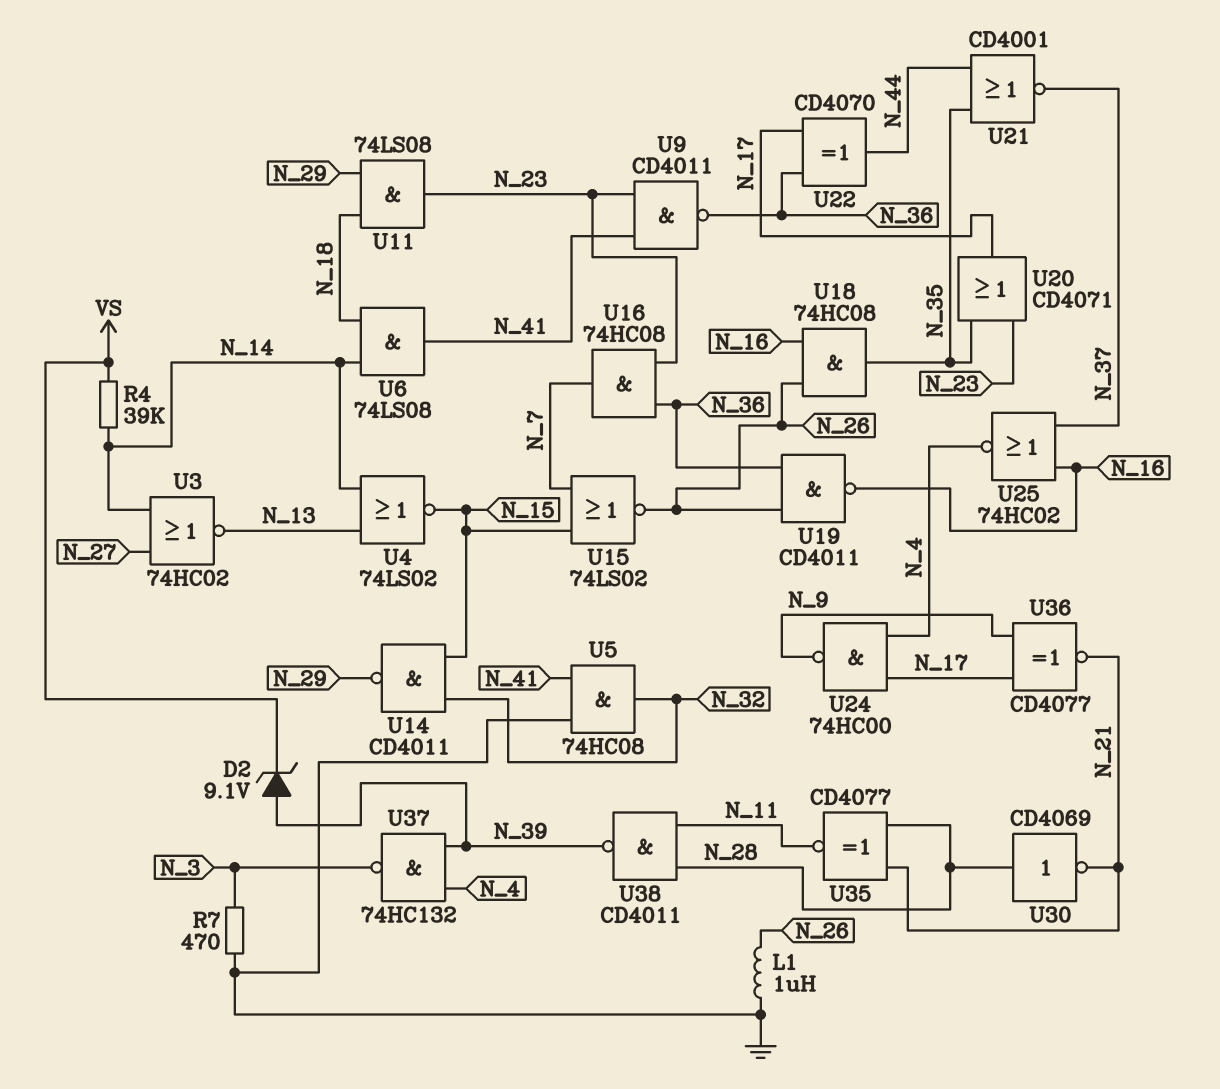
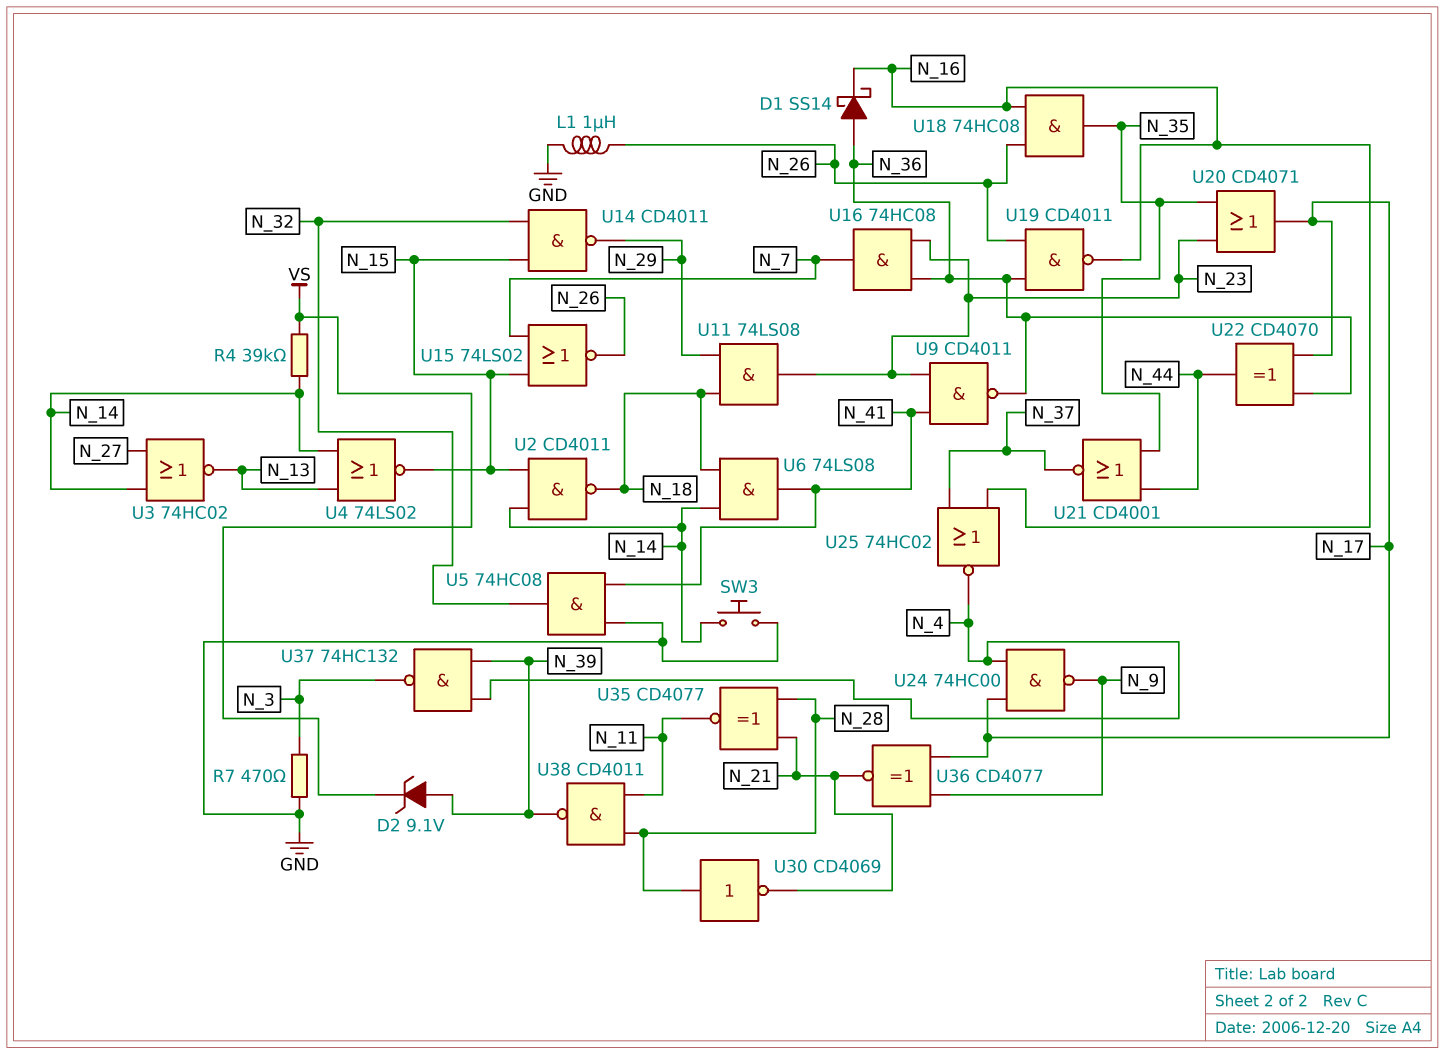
D1: none -> schottky SS14 (A N_36, K N_16)
SW3: none -> button (GND, N_14)
U2: none -> NAND CD4011 (in N_14, in N_15, out N_18)

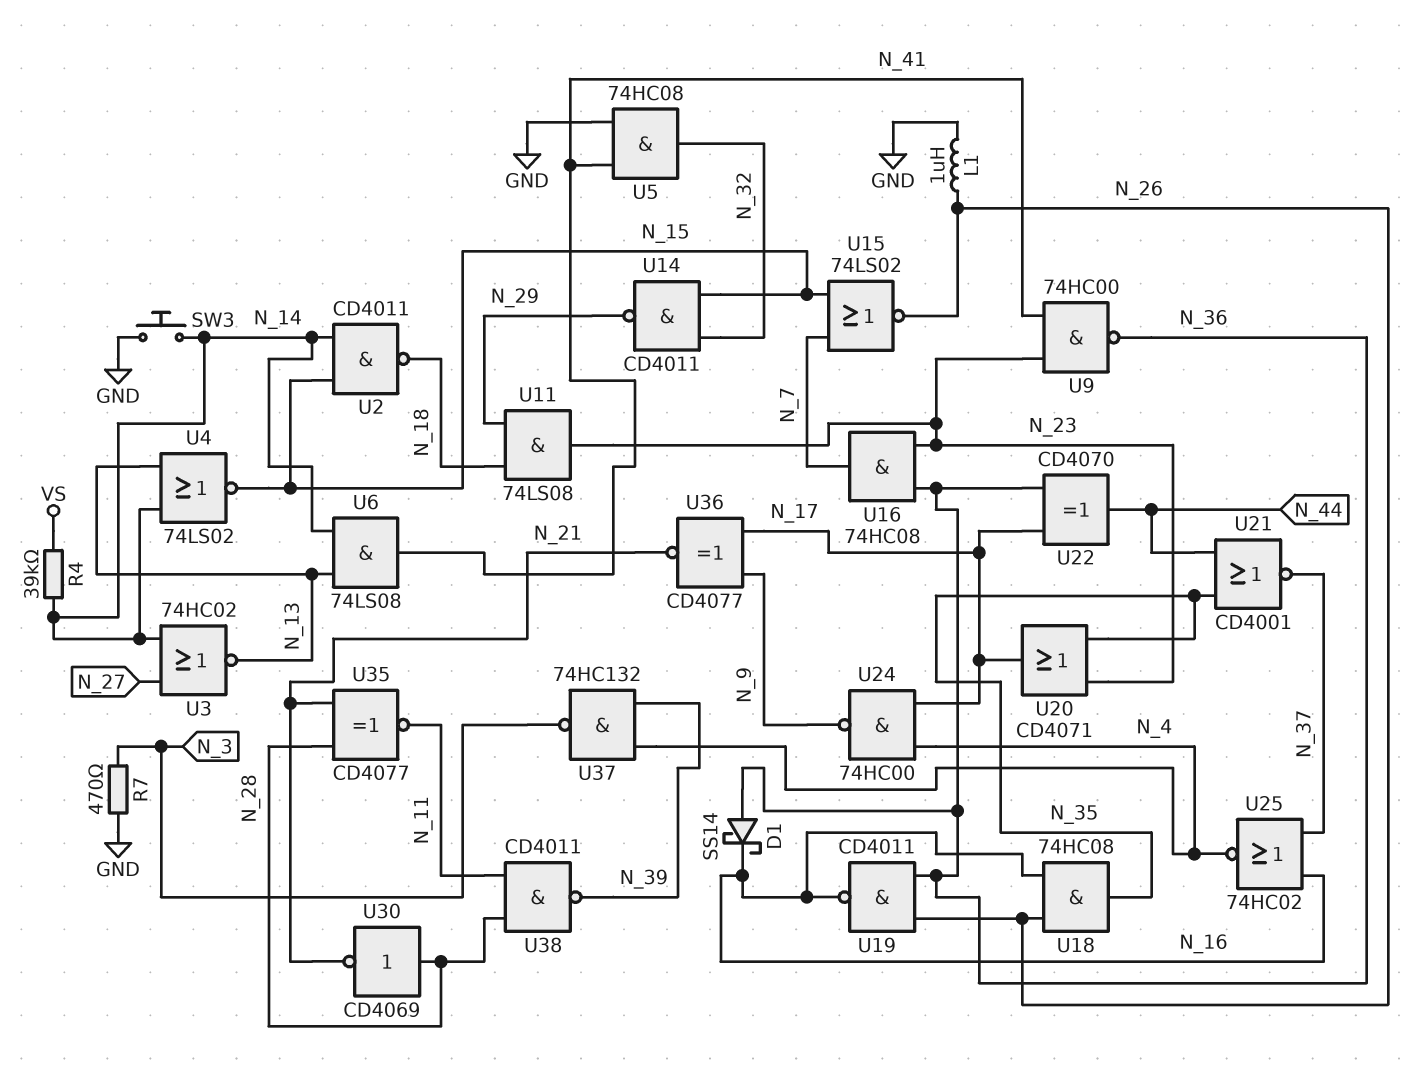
D2: zener 9.1V (A N_39, K VS) -> none
U6: AND 74LS08 (in N_14, in N_18, out N_41) -> AND 74LS08 (in N_13, in N_14, out N_41)
U9: NAND CD4011 (in N_23, in N_41, out N_36) -> NAND 74HC00 (in N_23, in N_41, out N_36)

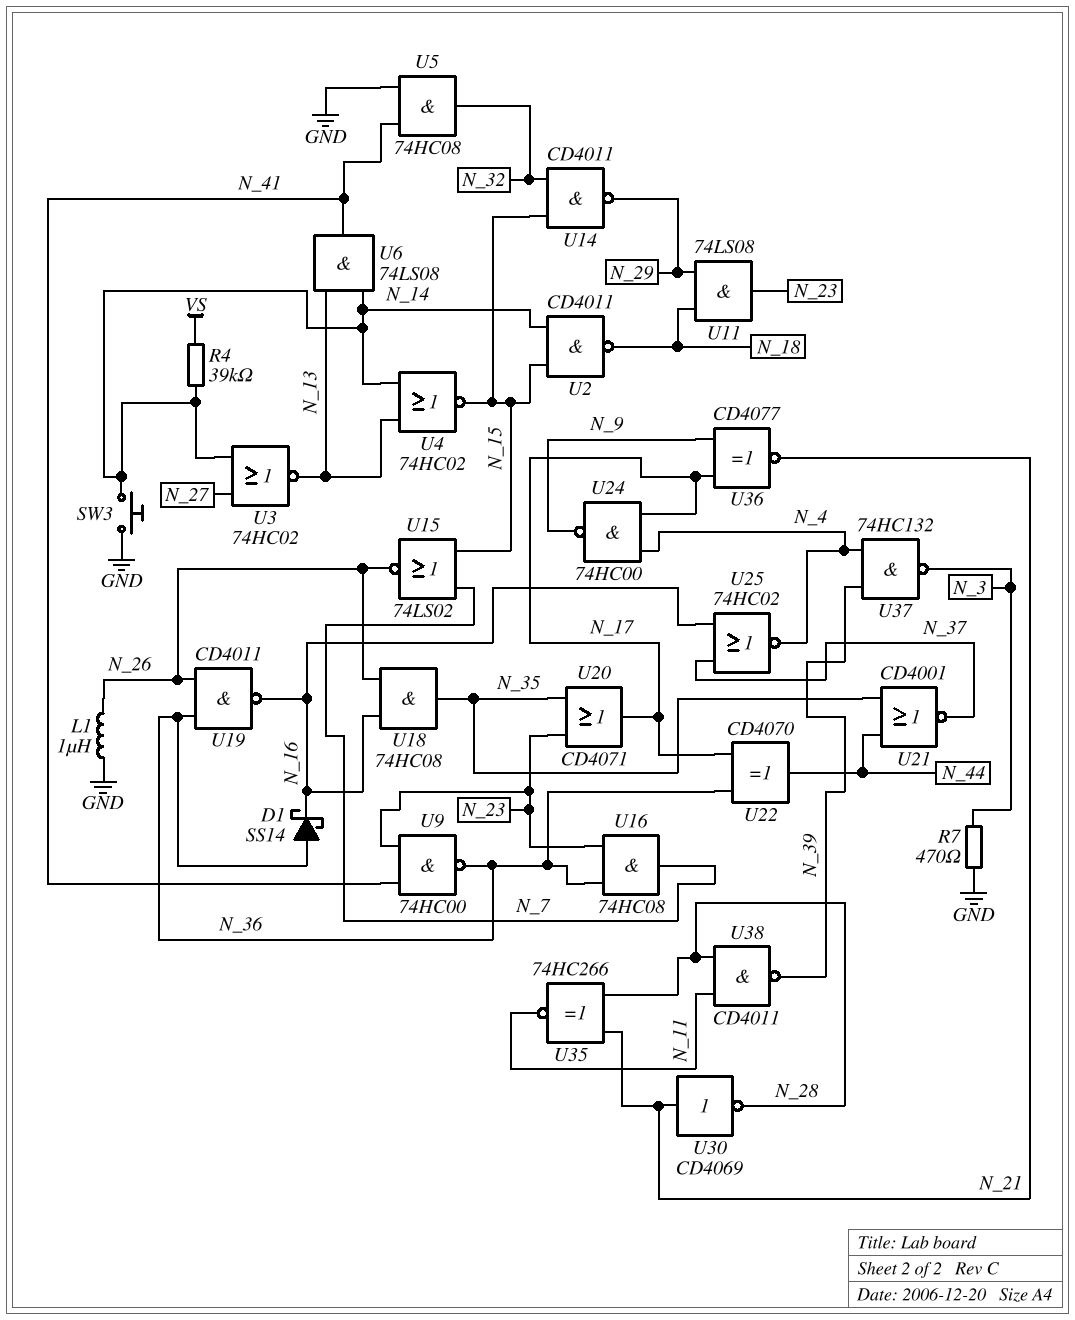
U4: NOR 74LS02 (in N_13, in N_14, out N_15) -> NOR 74HC02 (in N_13, in N_14, out N_15)
U30: NOT CD4069 (in N_28, out N_21) -> NOT CD4069 (in N_21, out N_28)
U35: XNOR CD4077 (in N_21, in N_28, out N_11) -> XNOR 74HC266 (in N_21, in N_28, out N_11)

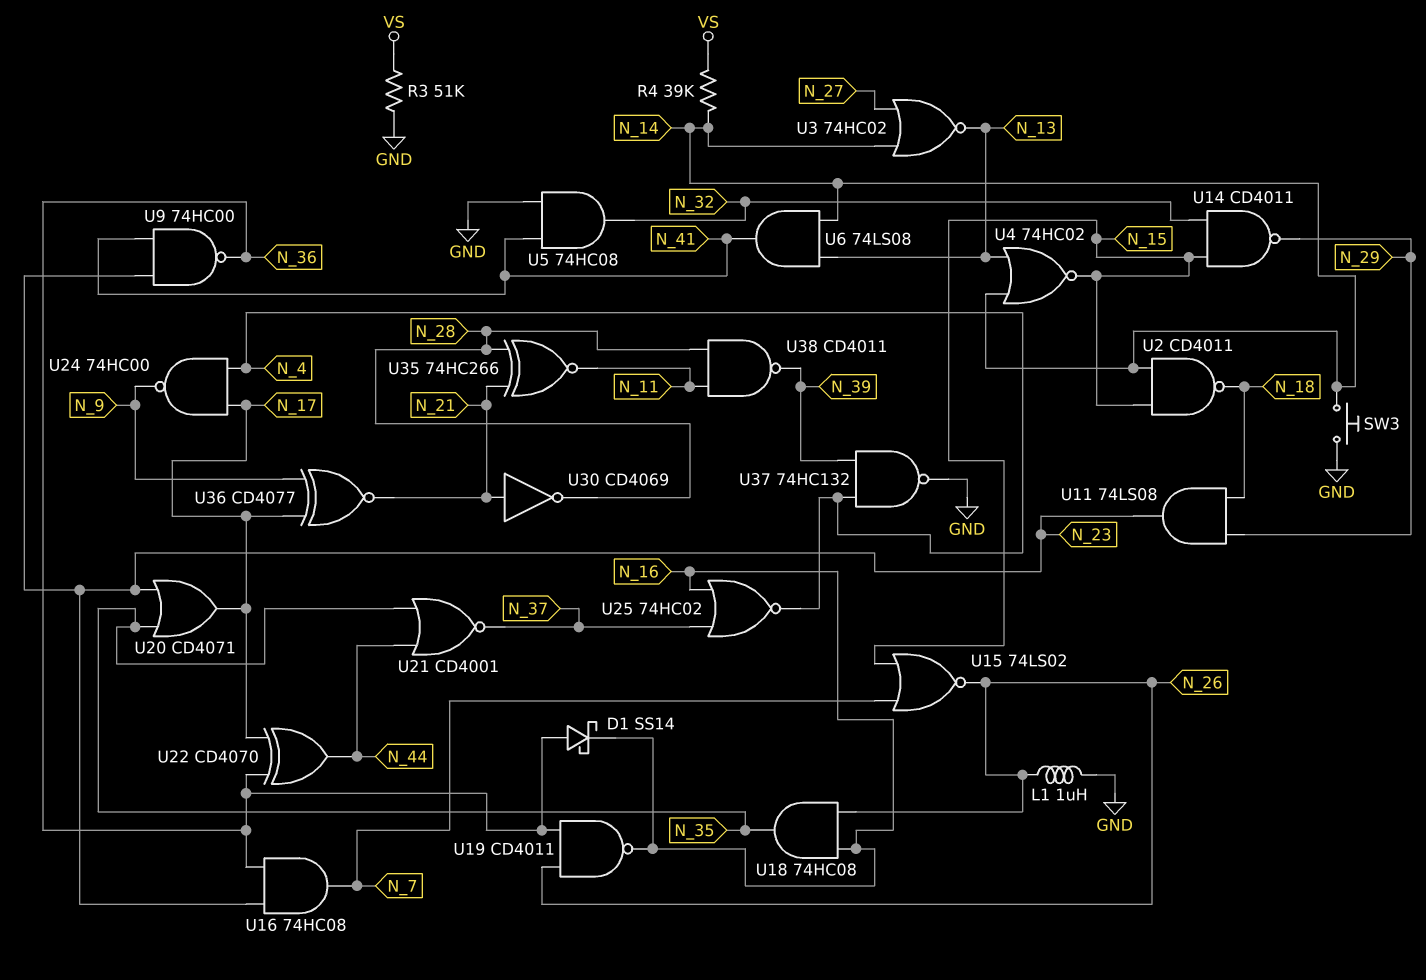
R3: none -> 51k (GND, VS)
R7: 470 (GND, N_3) -> none
U37: NAND 74HC132 (in N_4, in N_39, out N_3) -> NAND 74HC132 (in N_4, in N_39, out GND)

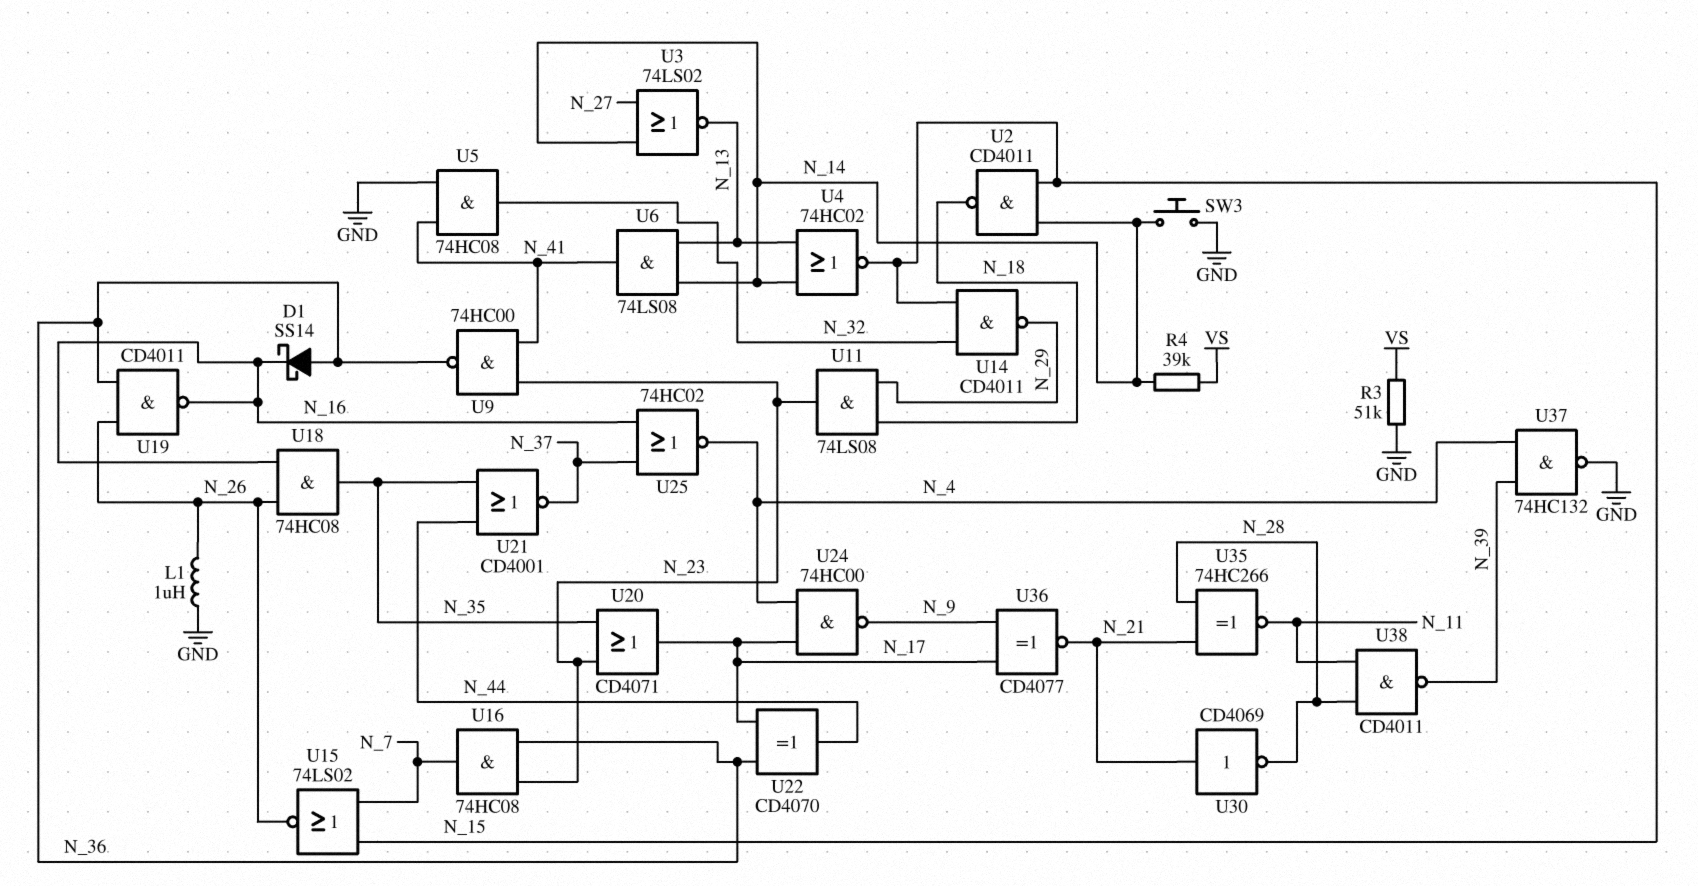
U3: NOR 74HC02 (in N_14, in N_27, out N_13) -> NOR 74LS02 (in N_14, in N_27, out N_13)

